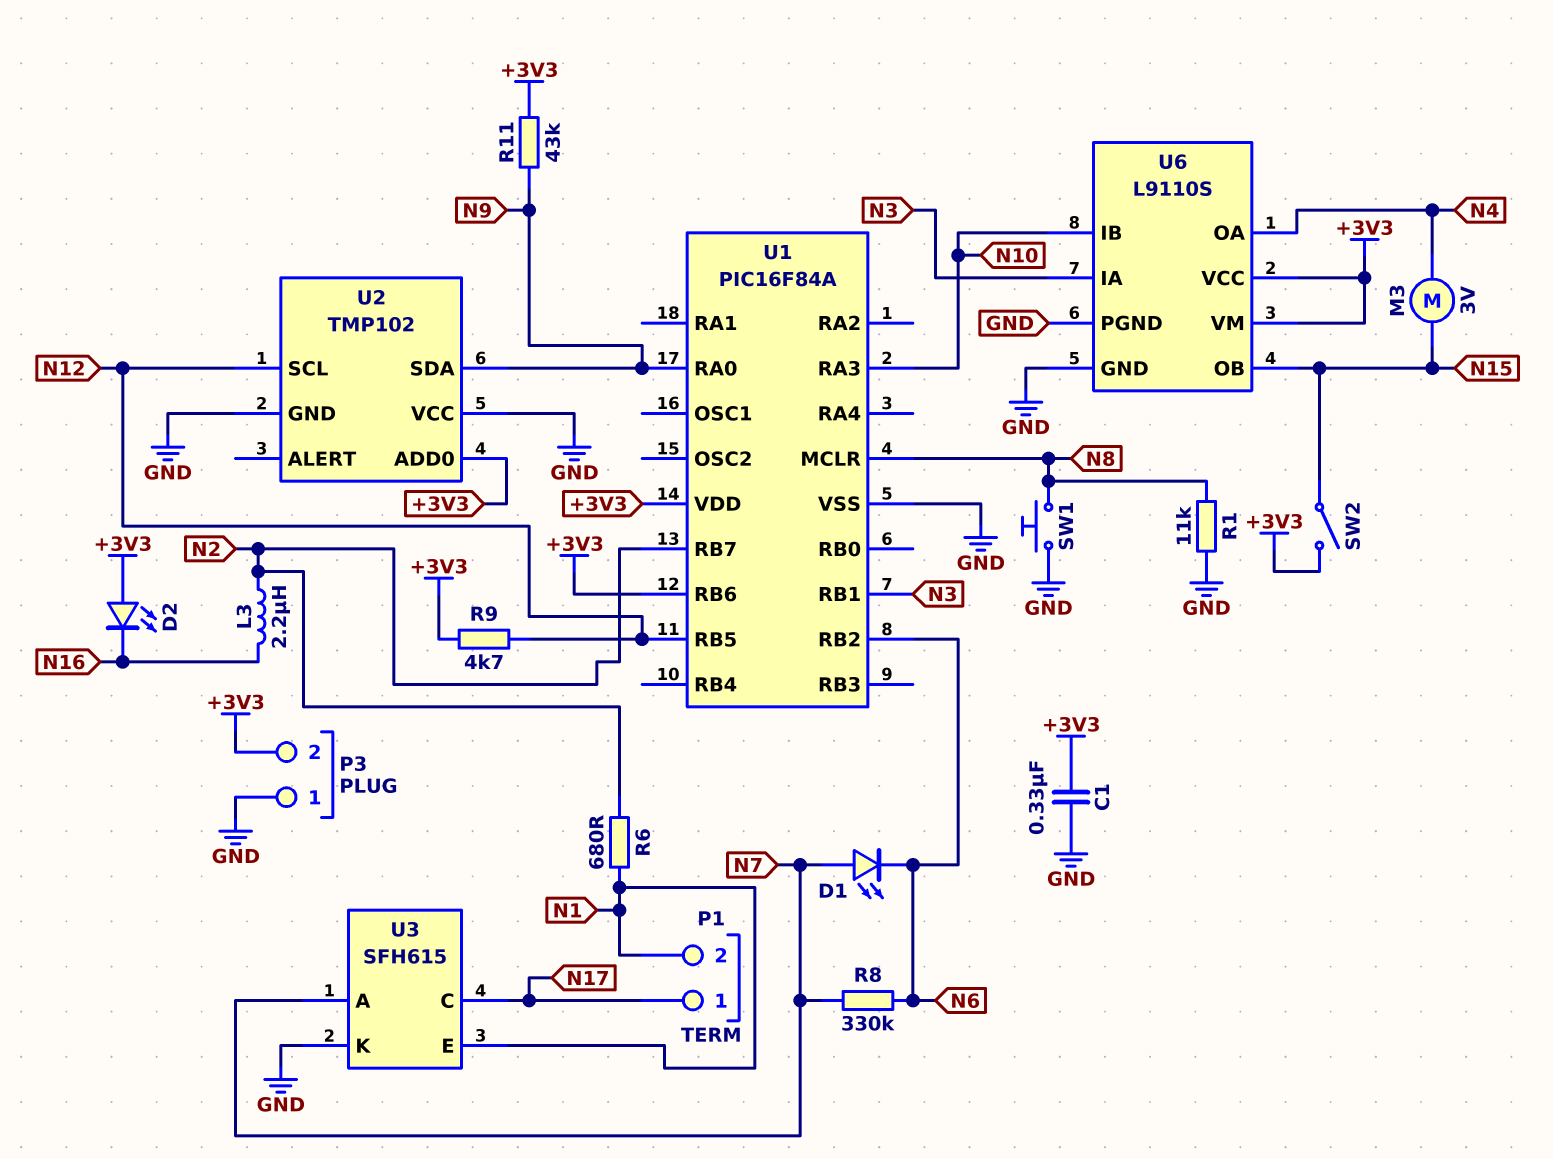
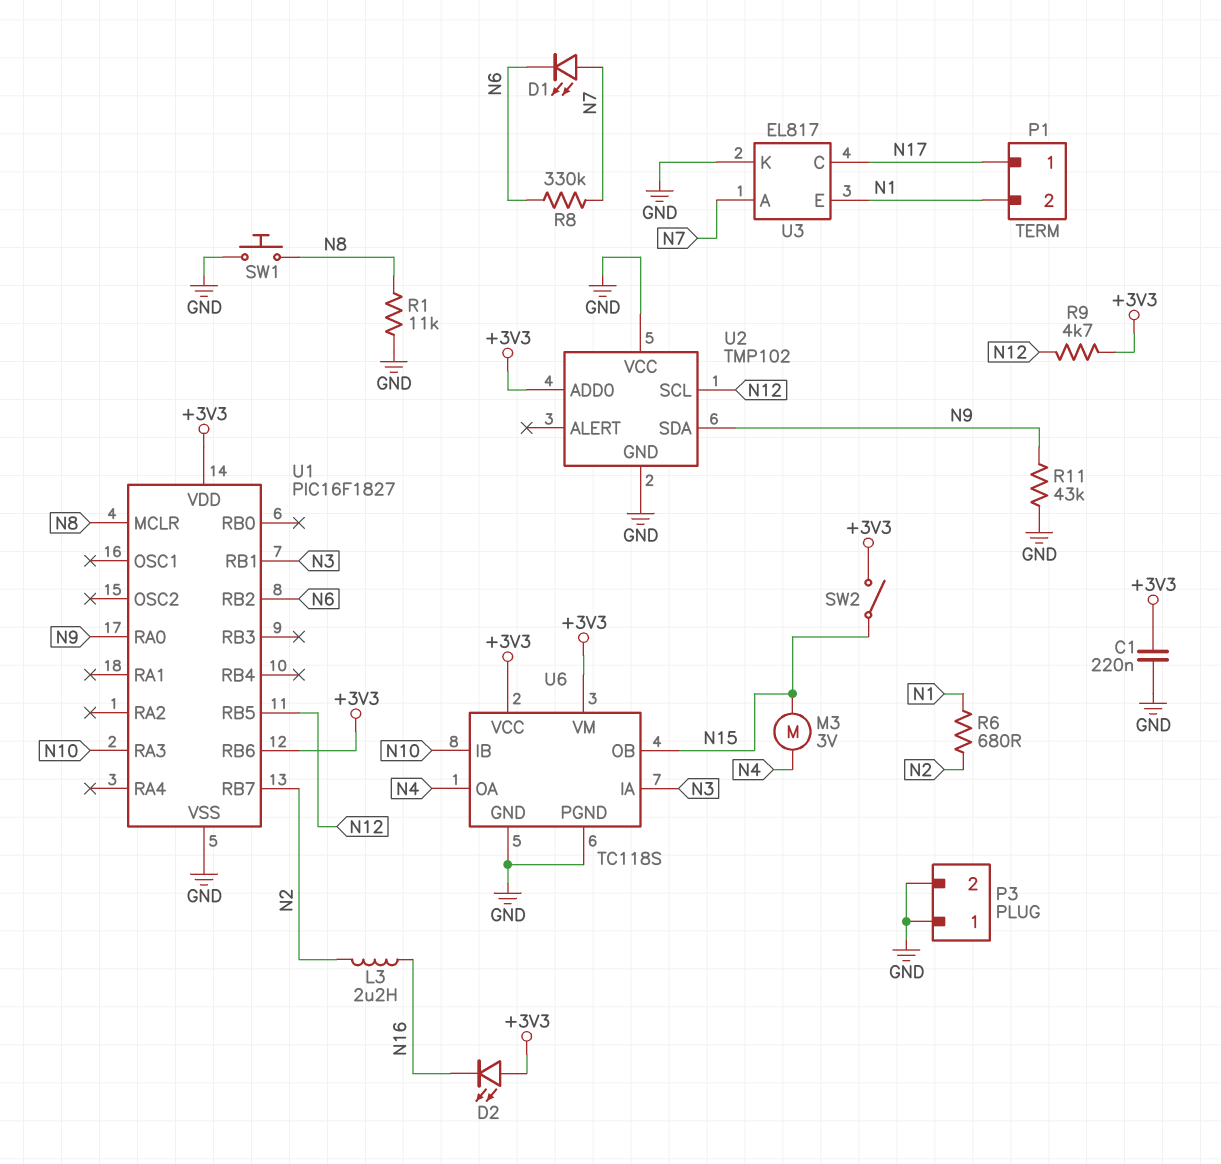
C1: 330nF (+3V3, GND) -> 220nF (+3V3, GND)
P3 pin 2: +3V3 -> GND
R11: 43k (+3V3, N9) -> 43k (GND, N9)
U1: PIC16F84A -> PIC16F1827
U3: SFH615 -> EL817
U6: L9110S -> TC118S

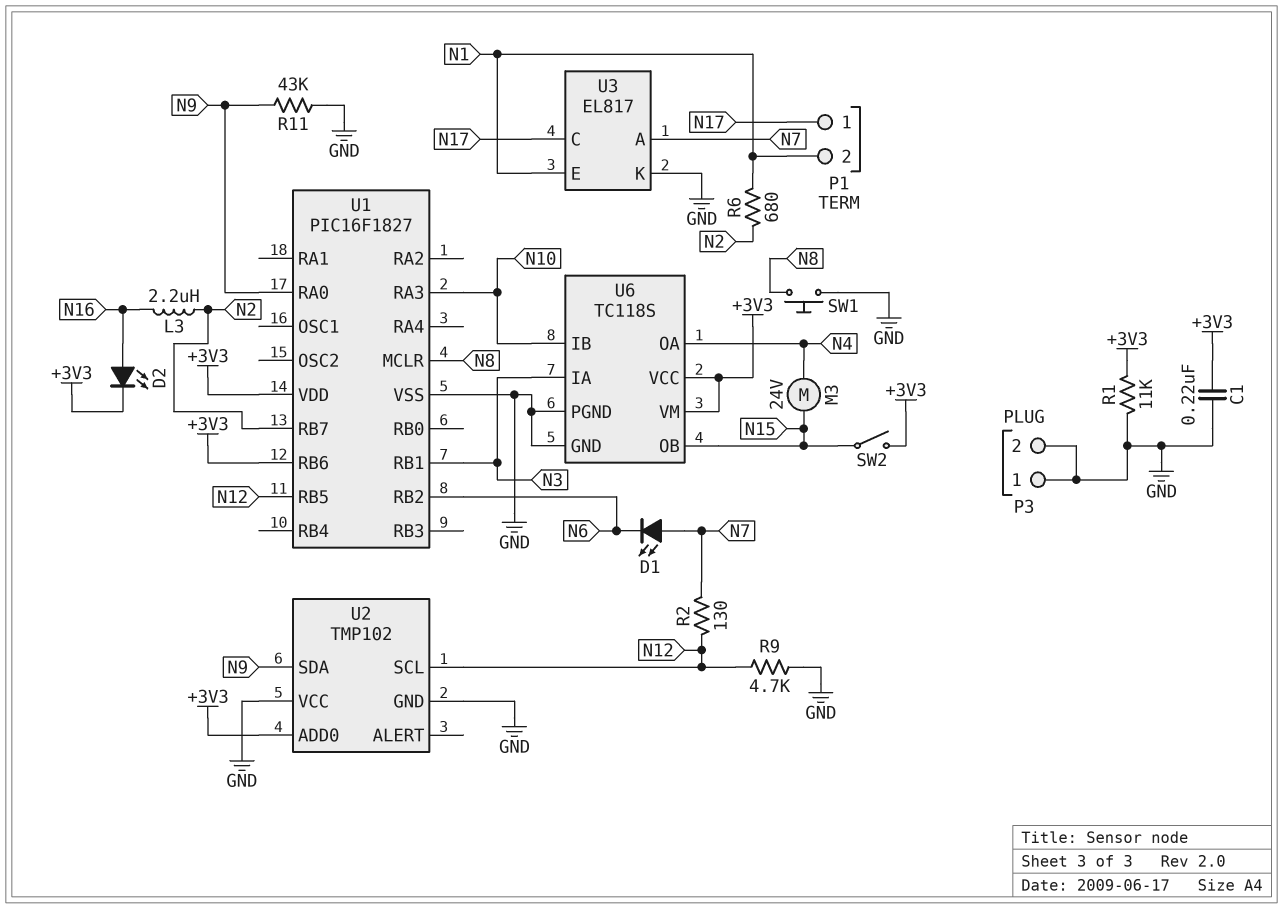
D2: LED (A +3V3, K N16) -> LED (A N16, K +3V3)
M3: motor 3V (N4, N15) -> motor 24V (N4, N15)
R1: 11k (GND, N8) -> 11k (+3V3, GND)
R2: none -> 130 (N7, N12)
R8: 330k (N6, N7) -> none
R9: 4.7k (+3V3, N12) -> 4.7k (GND, N12)

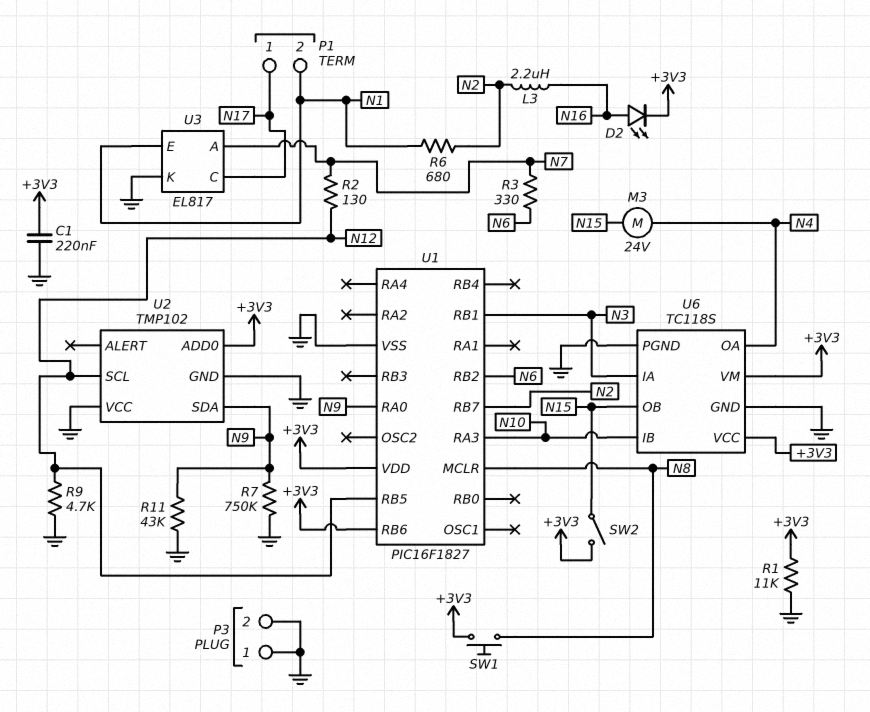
D1: LED (A N7, K N6) -> none
R3: none -> 330 (N6, N7)
R7: none -> 750k (GND, N9)
SW1: button (GND, N8) -> button (+3V3, N8)

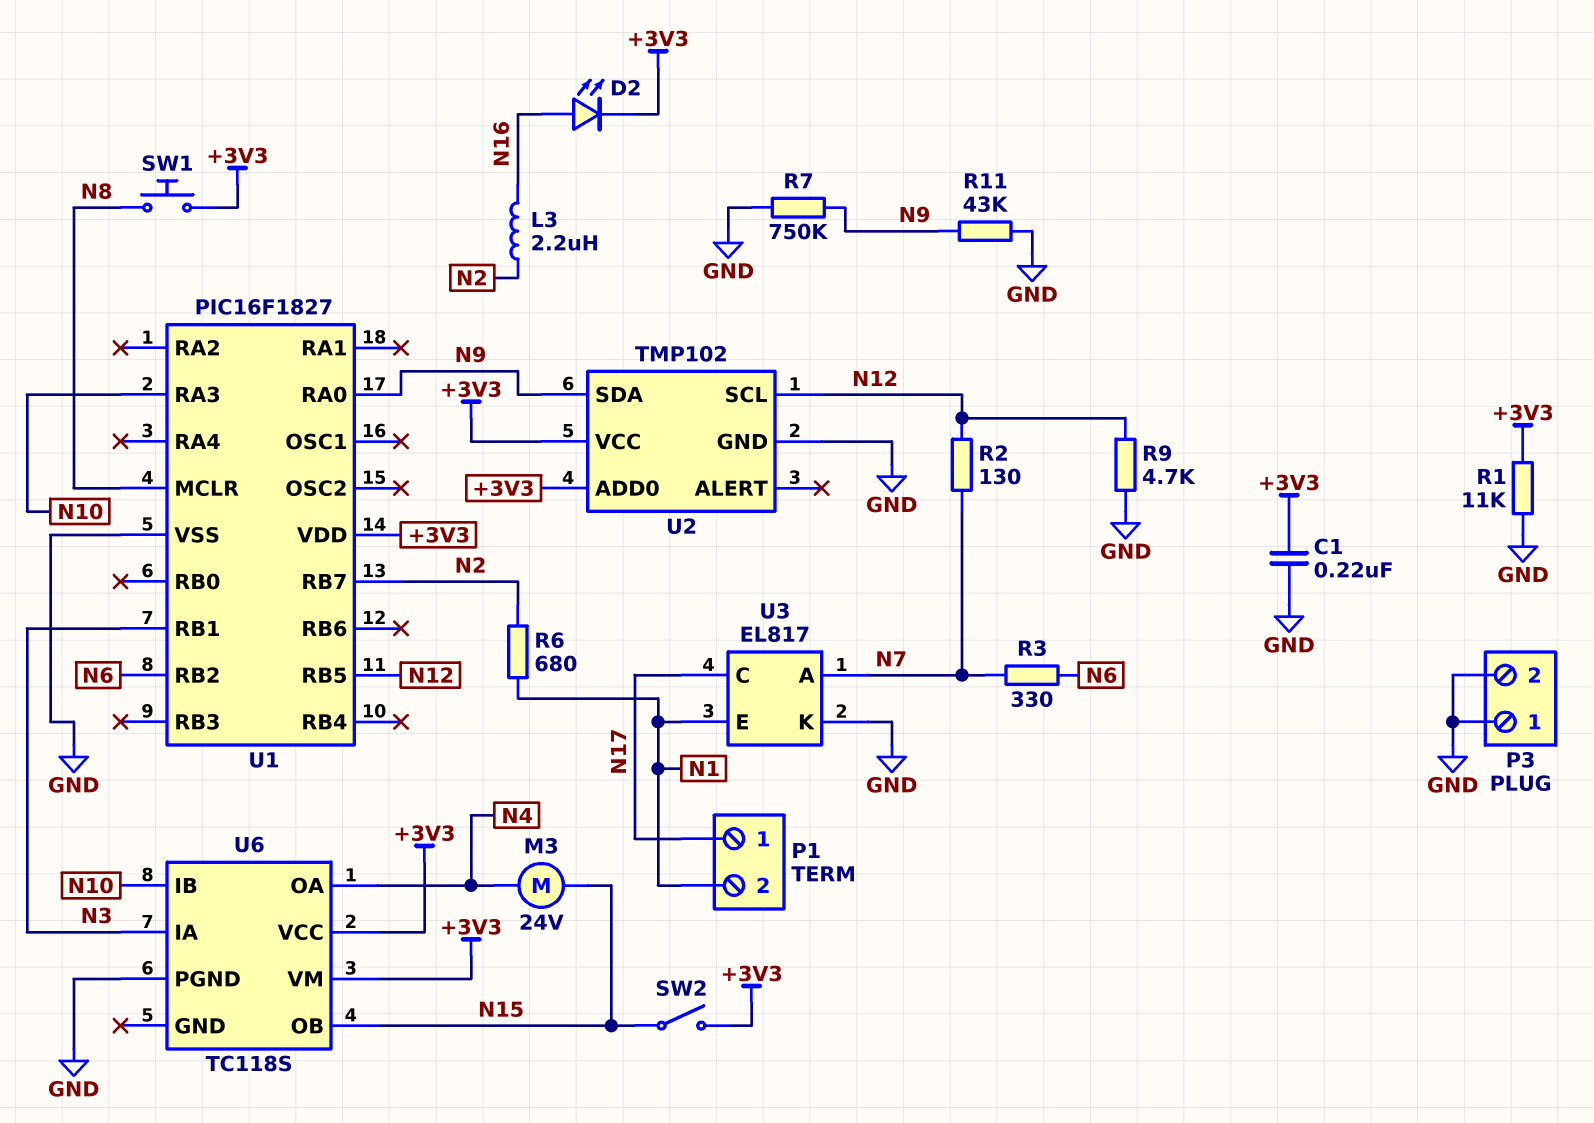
U1 pin RB6: +3V3 -> none
U2 pin VCC: GND -> +3V3
U6 pin GND: GND -> none

